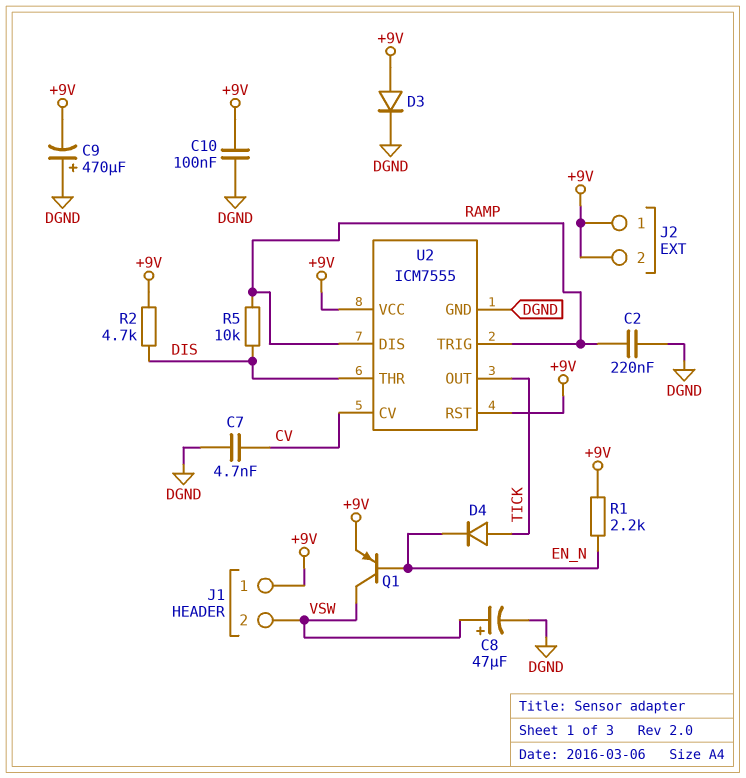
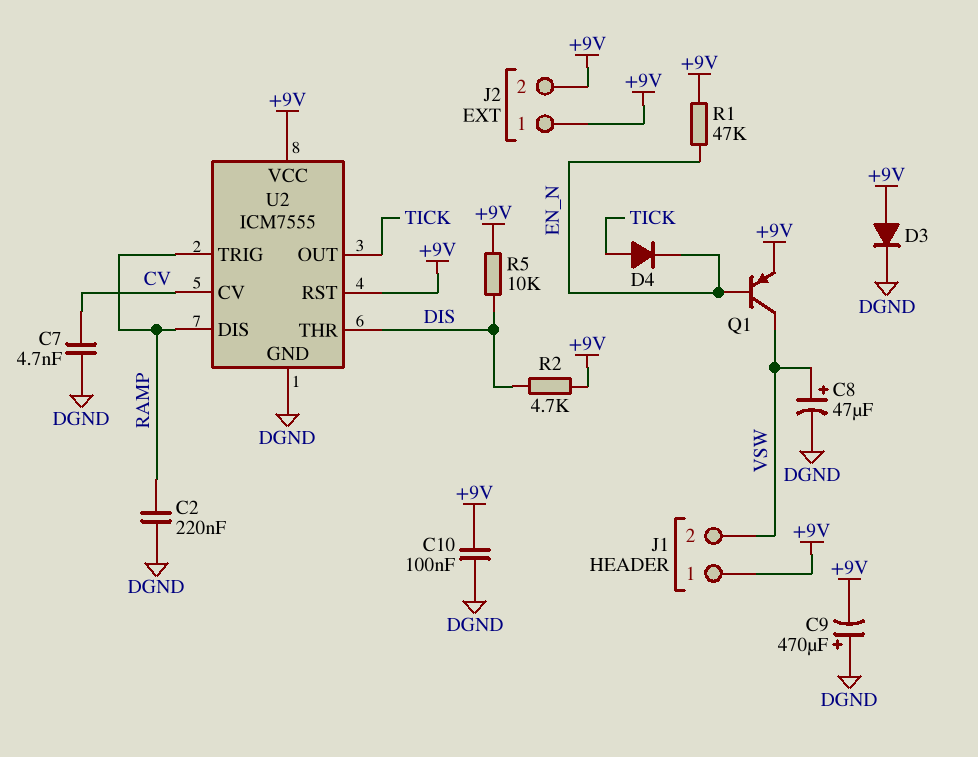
R1: 2.2k (+9V, EN_N) -> 47k (+9V, EN_N)
R5: 10k (DIS, RAMP) -> 10k (+9V, DIS)

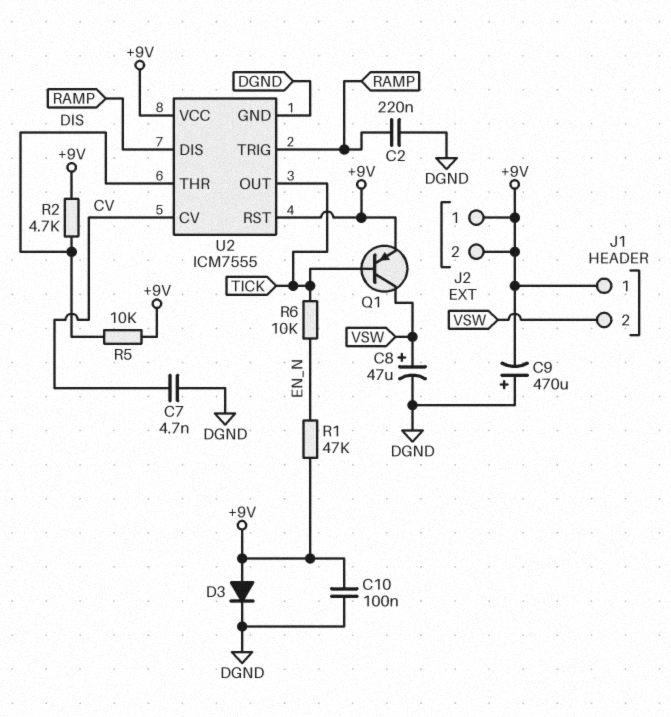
D4: diode (A TICK, K EN_N) -> none
Q1: PNP (B EN_N, C VSW, E +9V) -> PNP (B TICK, C VSW, E +9V)
R6: none -> 10k (EN_N, TICK)

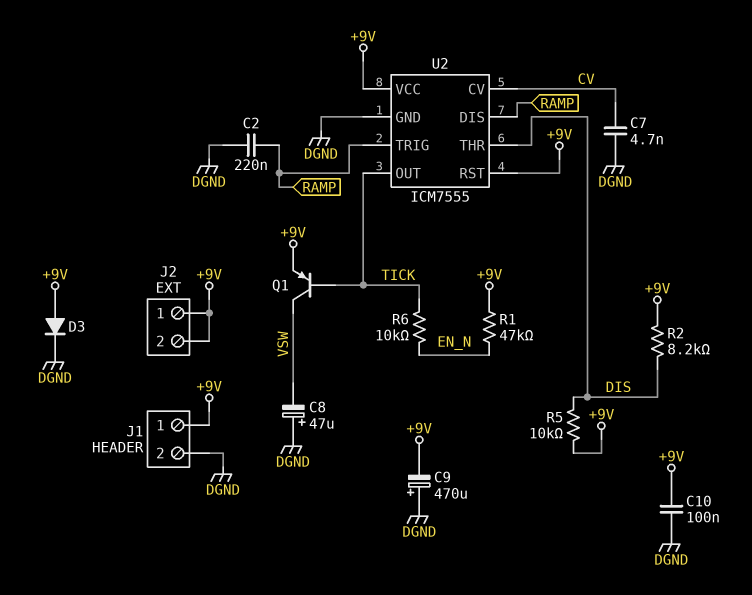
C8: 47uF (plus VSW, minus DGND) -> 47uF (plus DGND, minus VSW)
J1 pin 2: VSW -> DGND
R2: 4.7k (+9V, DIS) -> 8.2k (+9V, DIS)

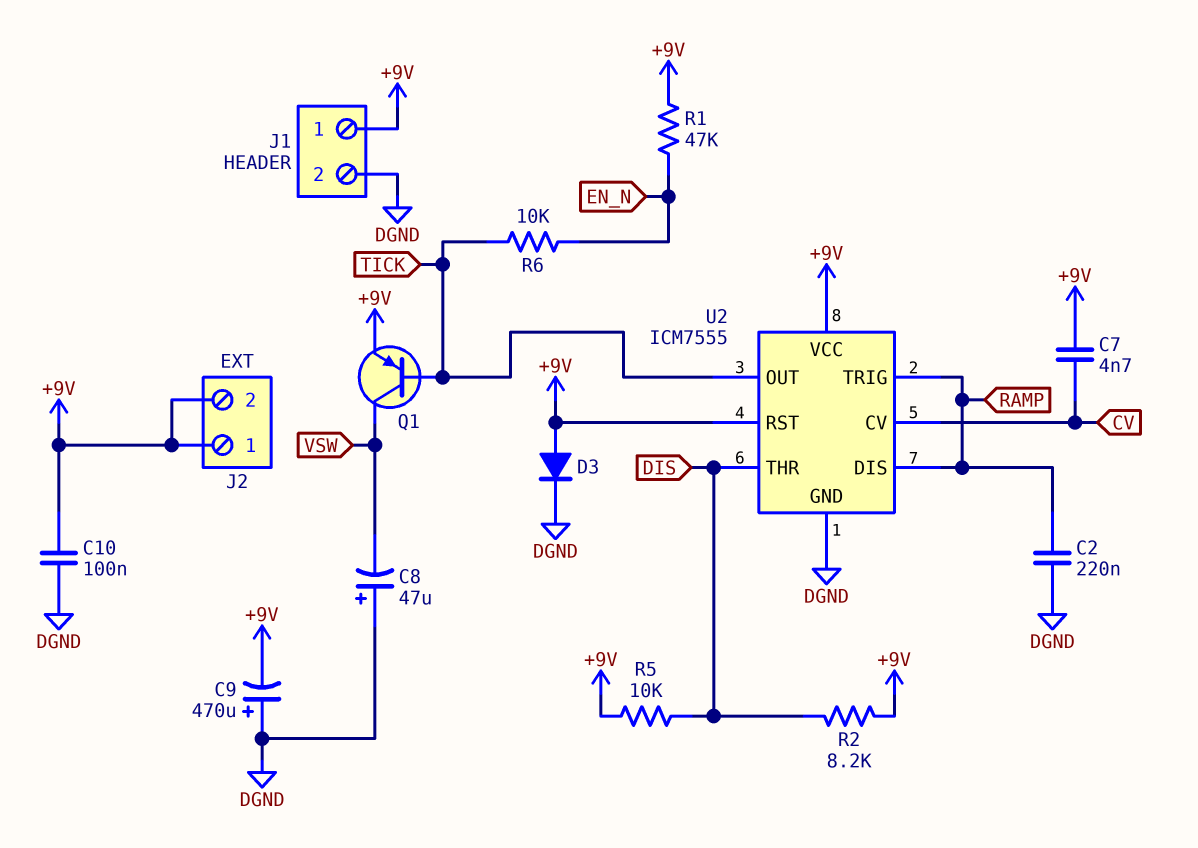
C7: 4.7nF (CV, DGND) -> 4.7nF (+9V, CV)

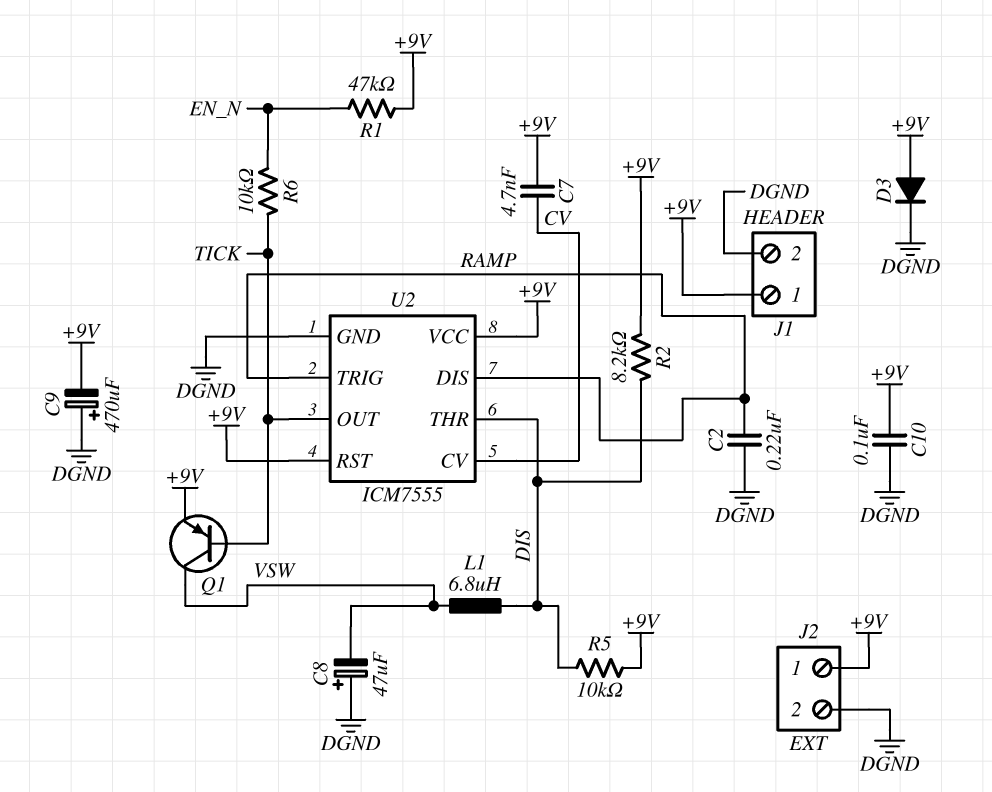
J2 pin 2: +9V -> DGND
L1: none -> 6.8uH (DIS, VSW)

